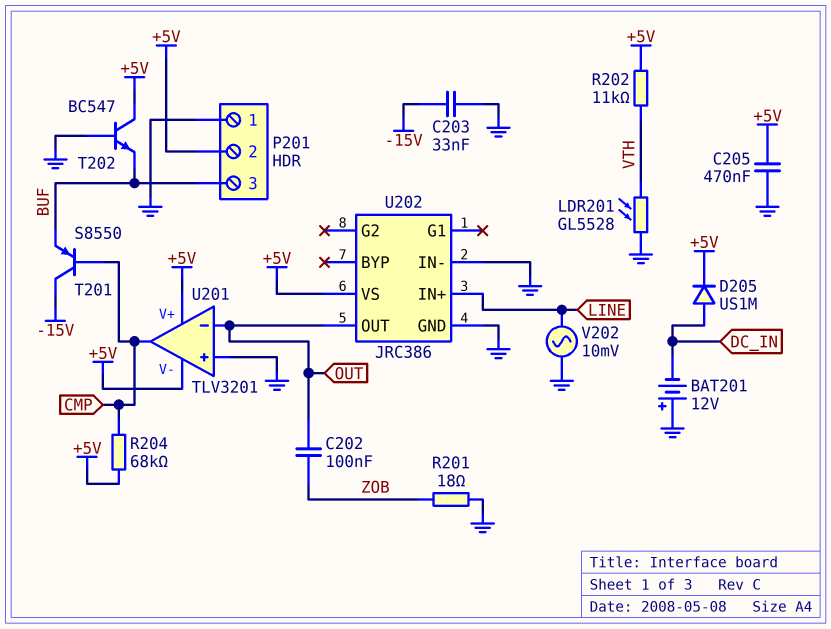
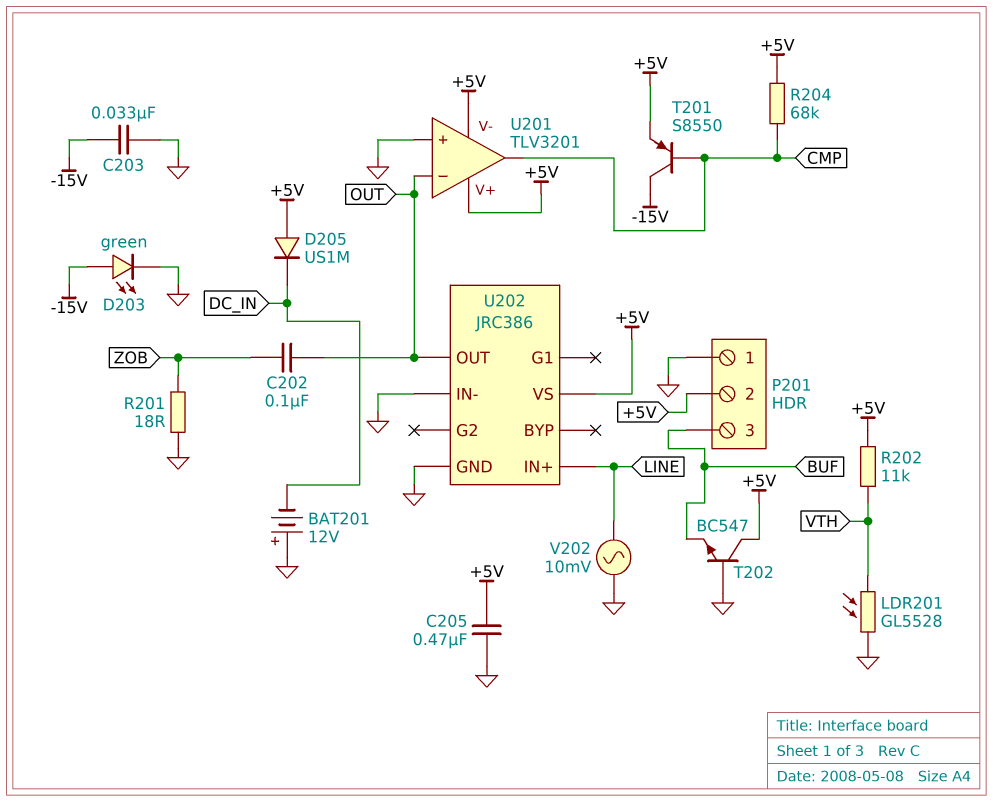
D203: none -> LED green (A -15V, K GND)
D205: diode US1M (A DC_IN, K +5V) -> diode US1M (A +5V, K DC_IN)
T201: PNP S8550 (B CMP, C -15V, E BUF) -> PNP S8550 (B CMP, C -15V, E +5V)

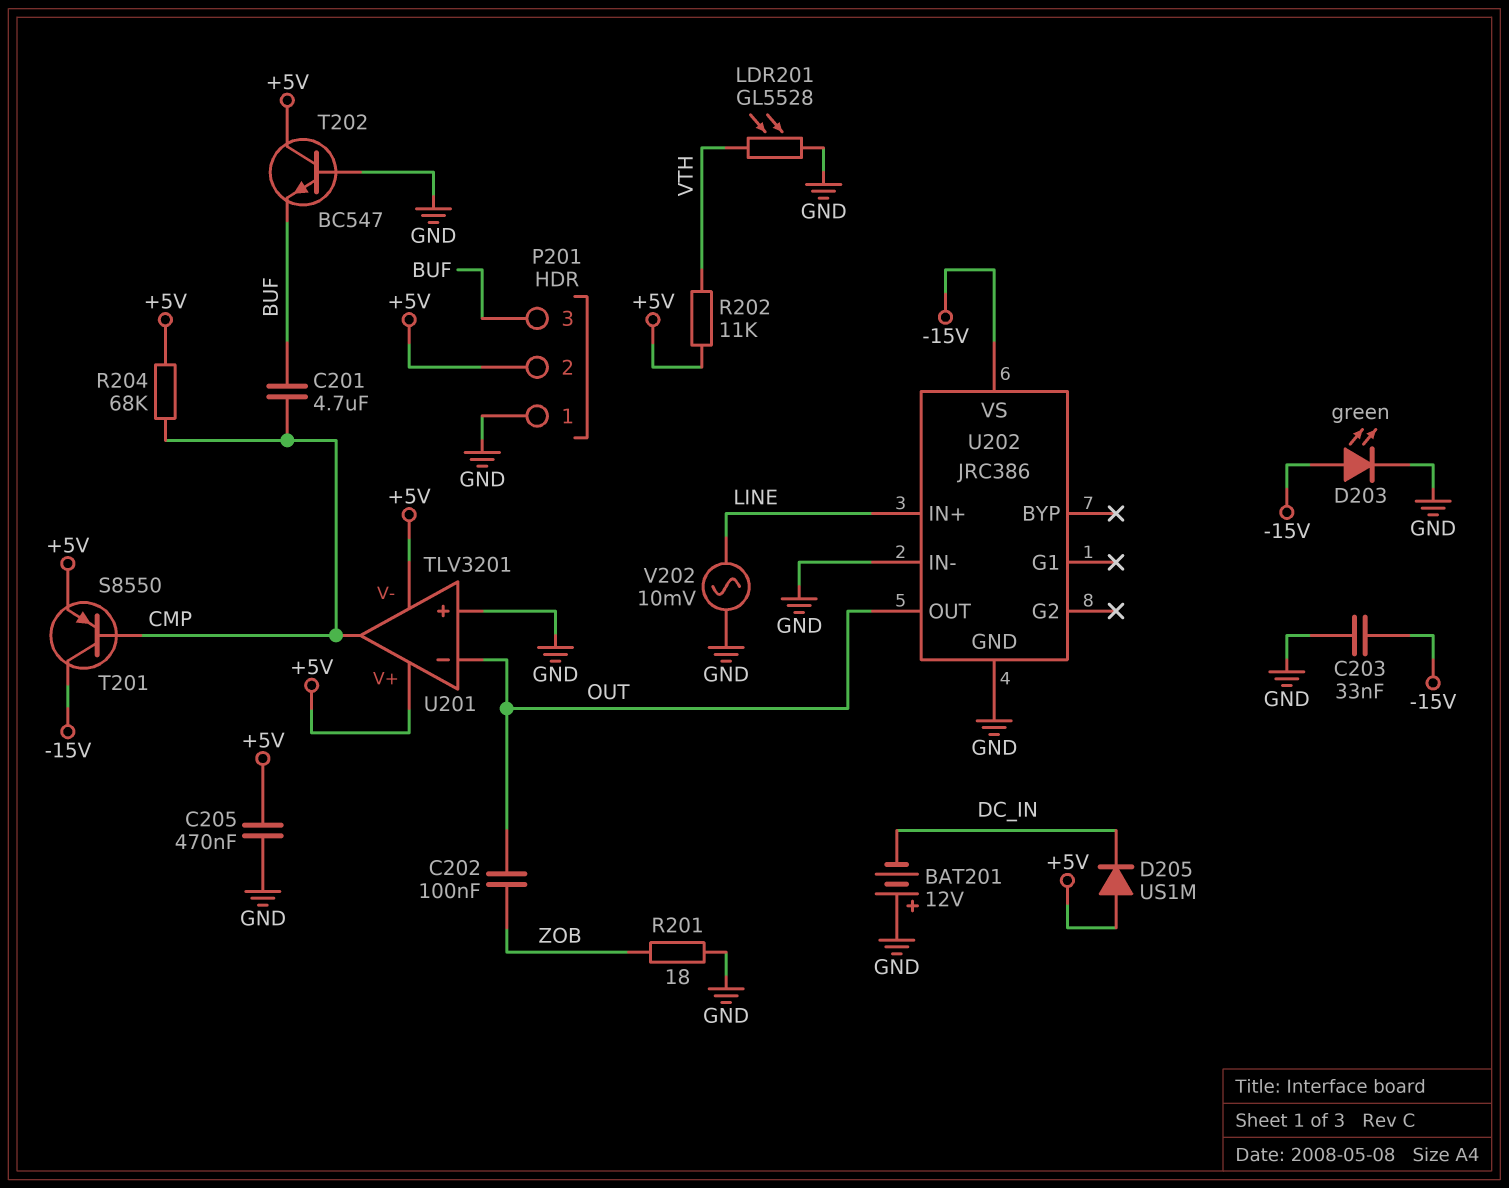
C201: none -> 4.7uF (BUF, CMP)
U202 pin VS: +5V -> -15V

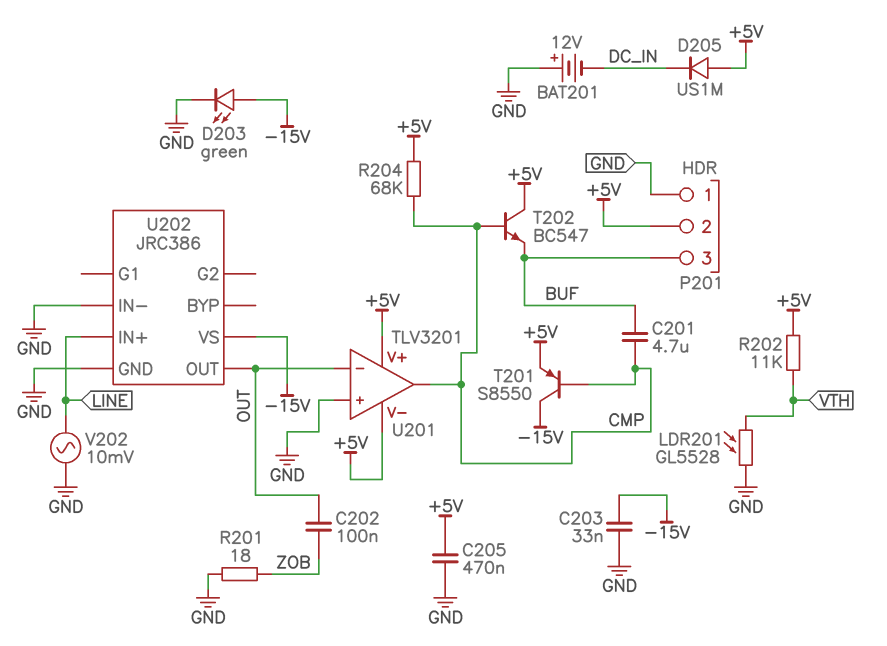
T202: NPN BC547 (B GND, C +5V, E BUF) -> NPN BC547 (B CMP, C +5V, E BUF)

